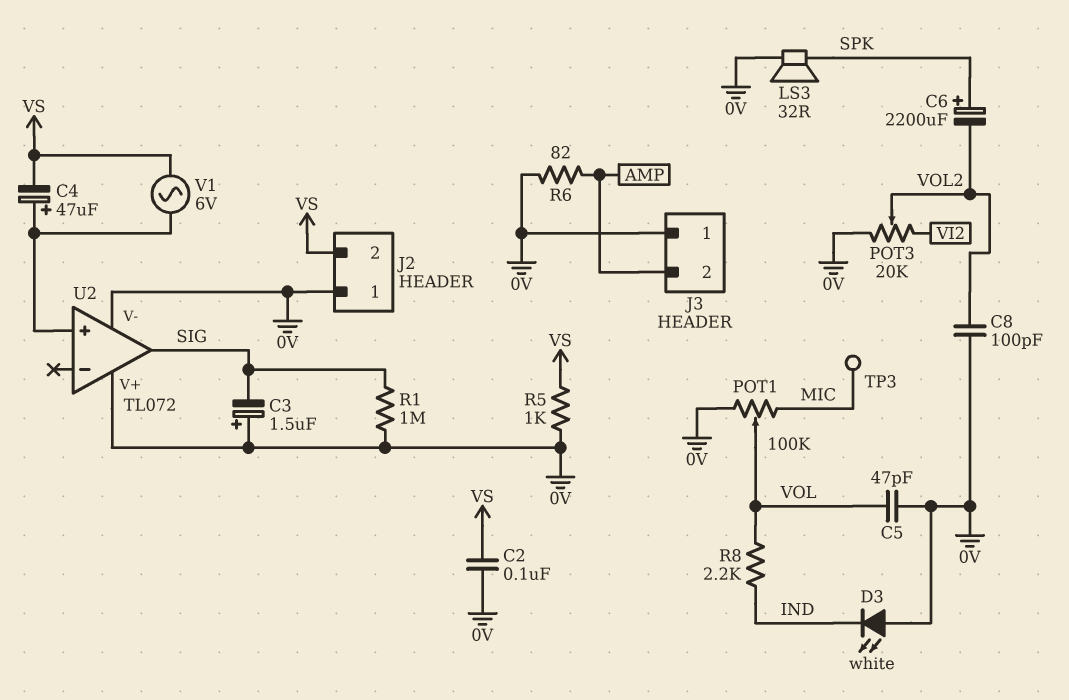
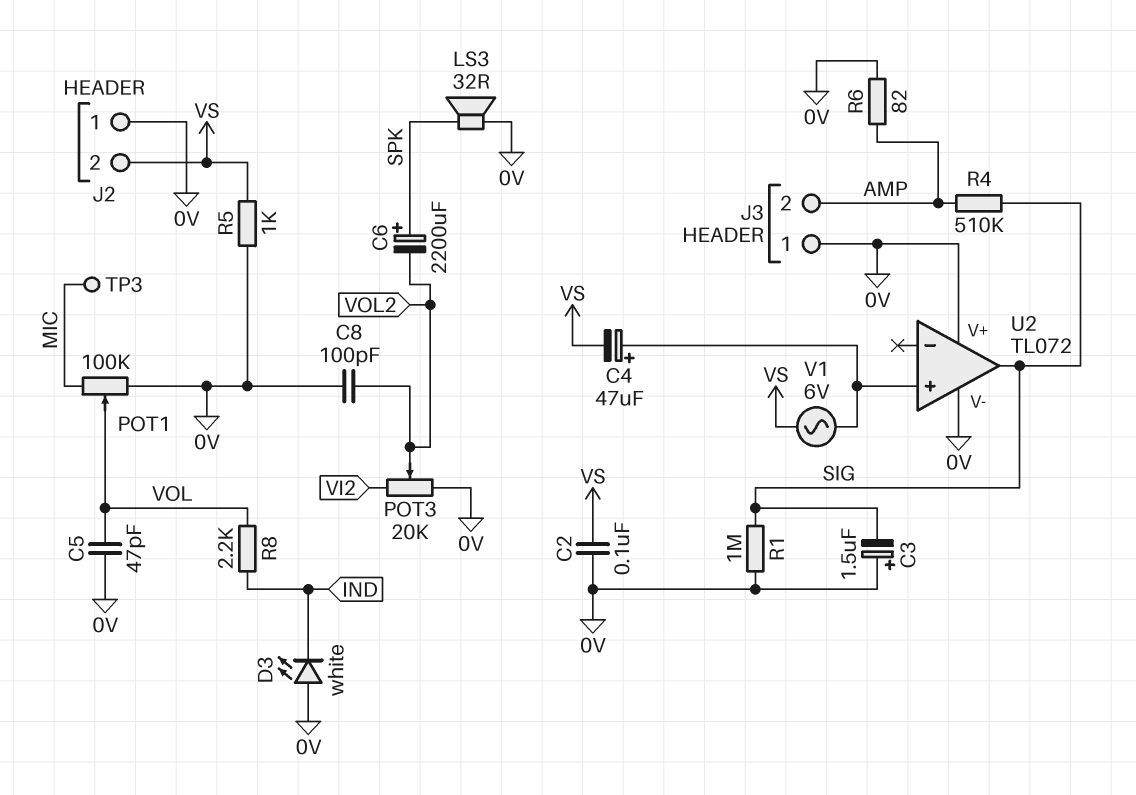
R4: none -> 510k (AMP, SIG)

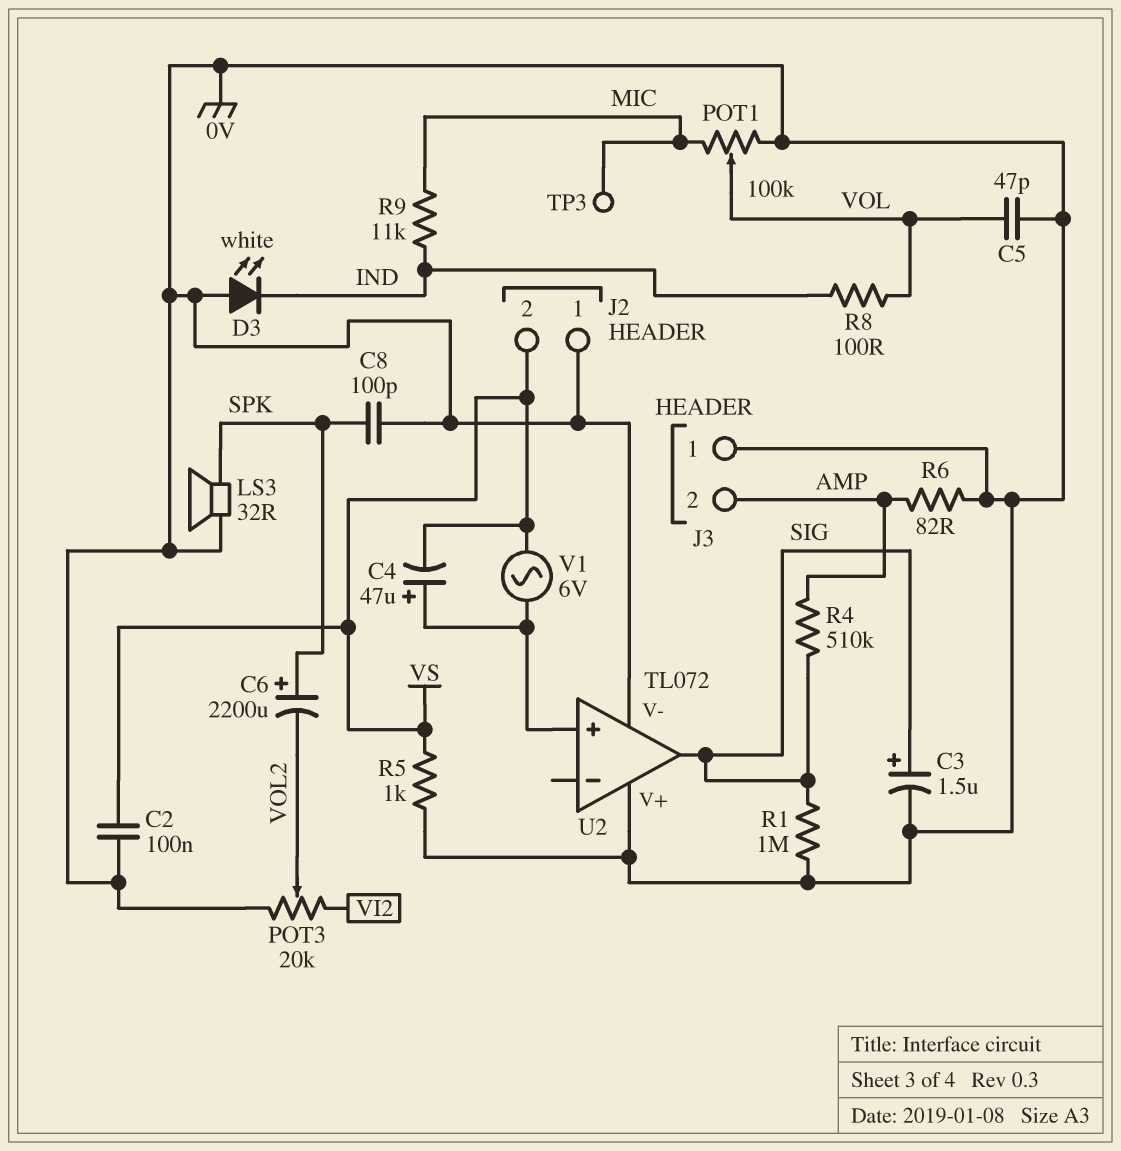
C3: 1.5uF (plus 0V, minus SIG) -> 1.5uF (plus SIG, minus 0V)
C8: 100pF (0V, VOL2) -> 100pF (0V, SPK)
R8: 2.2k (IND, VOL) -> 100 (IND, VOL)
R9: none -> 11k (IND, MIC)

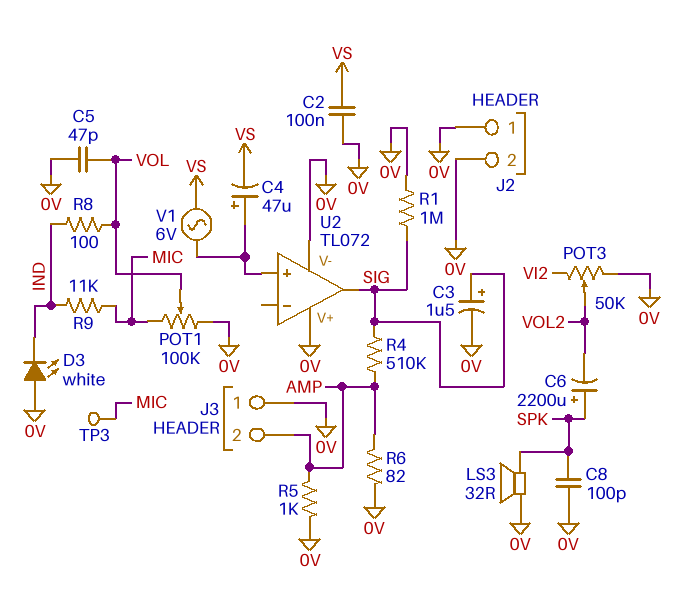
J2 pin 2: VS -> 0V
POT3: 20k (0V, VI2, wiper VOL2) -> 50k (0V, VI2, wiper VOL2)
R5: 1k (0V, VS) -> 1k (0V, AMP)

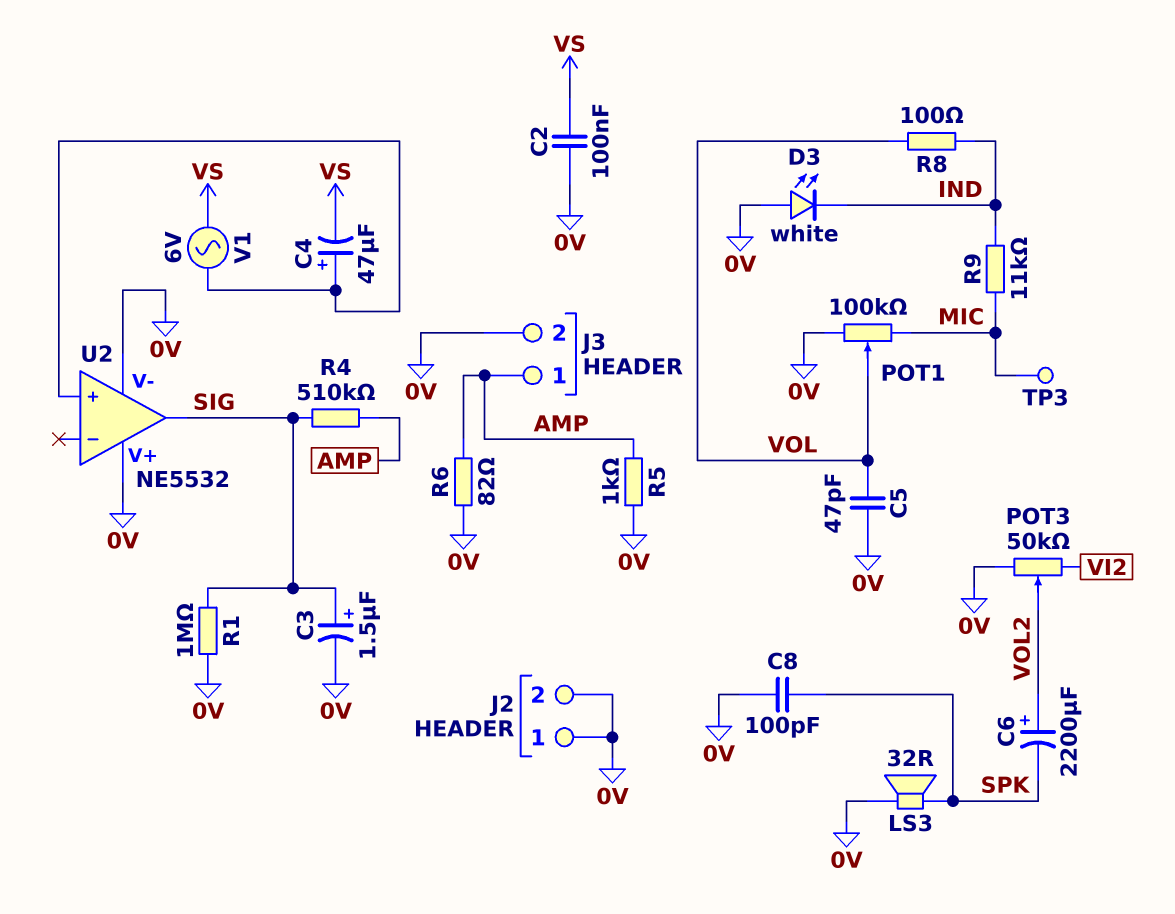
C6: 2200uF (plus SPK, minus VOL2) -> 2200uF (plus VOL2, minus SPK)
J3 pin 1: 0V -> AMP
J3 pin 2: AMP -> 0V
U2: TL072 -> NE5532

